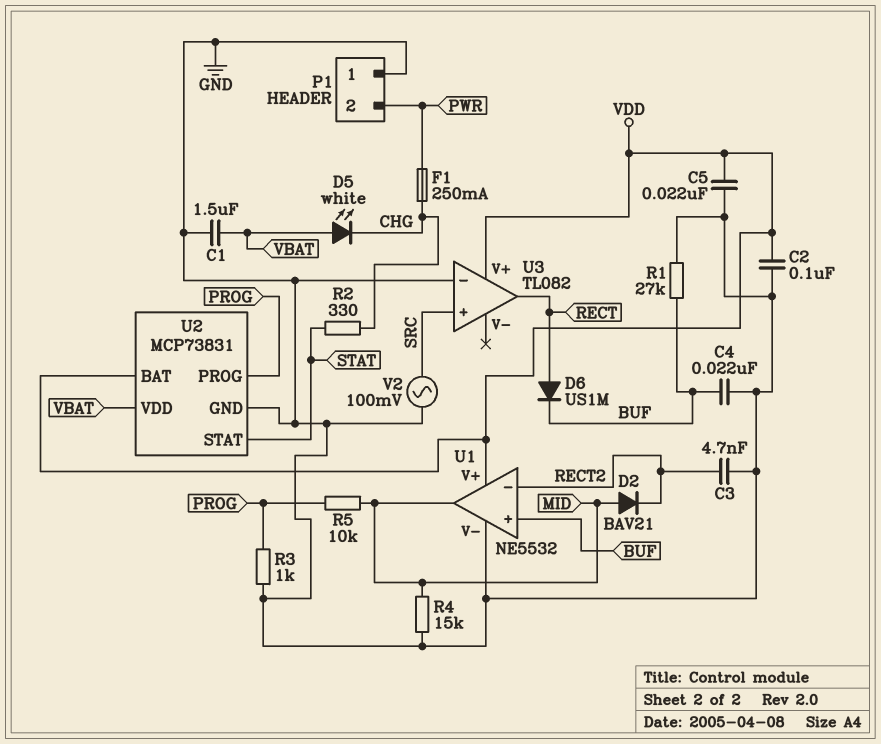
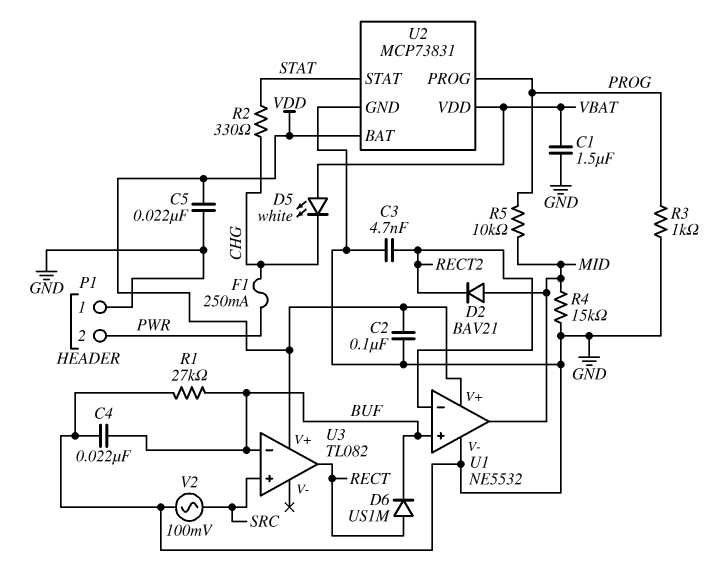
U3 pin in-: GND -> BUF

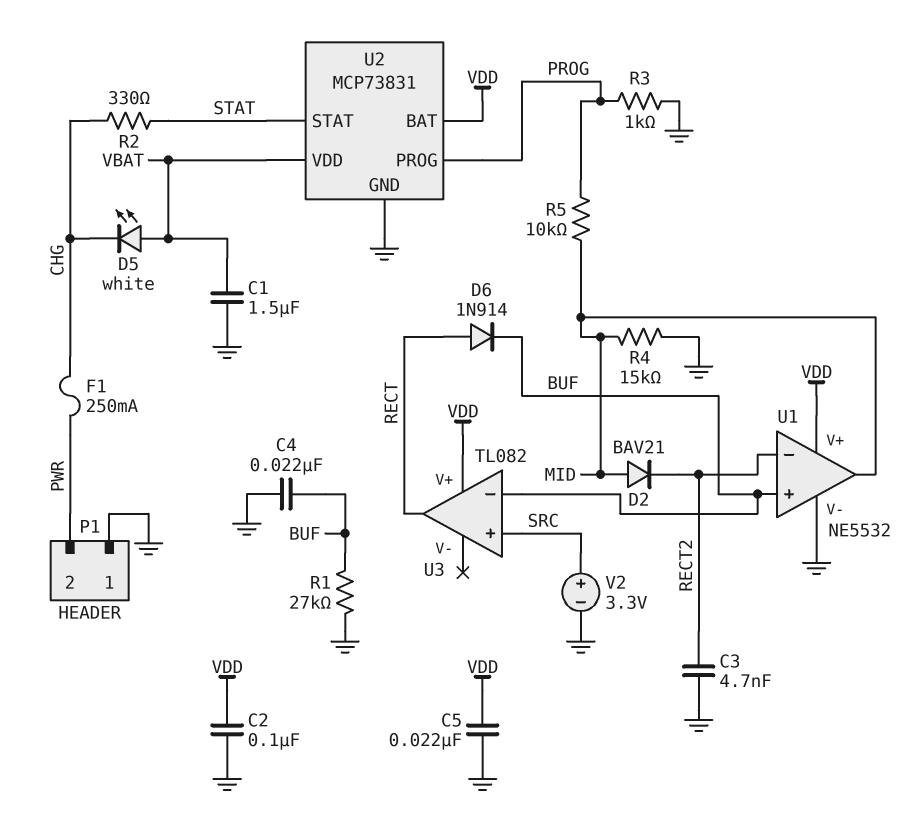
D6: diode US1M (A RECT, K BUF) -> diode 1N914 (A RECT, K BUF)
V2: AC 100mV (GND, SRC) -> 3.3V (plus SRC, minus GND)

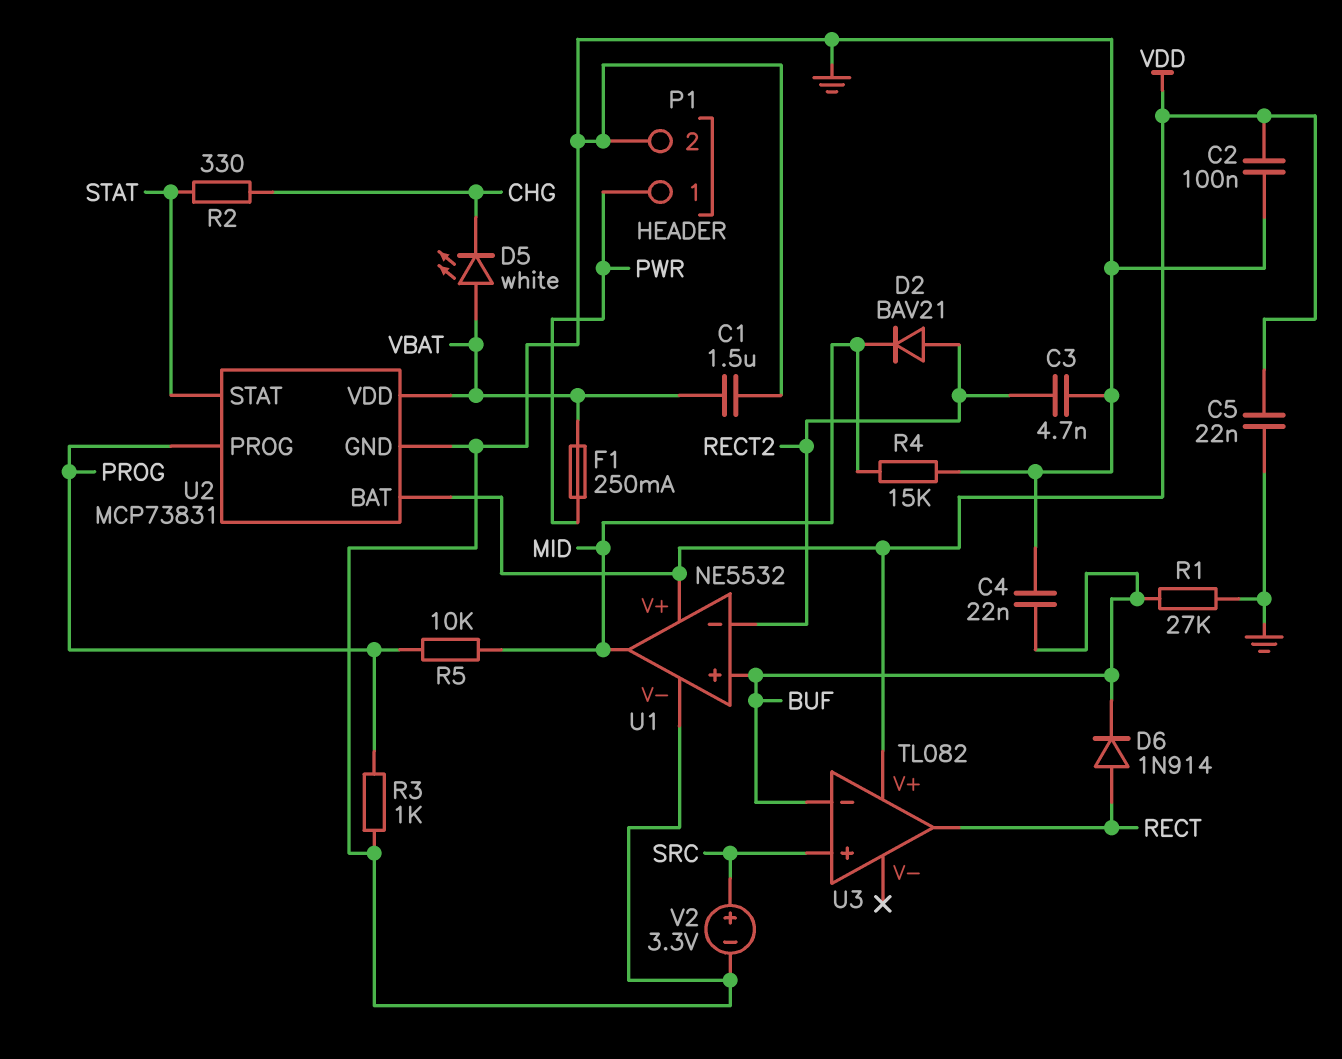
D2: diode BAV21 (A MID, K RECT2) -> diode BAV21 (A RECT2, K MID)
F1: 250mA (CHG, PWR) -> 250mA (PWR, VBAT)
P1 pin 1: GND -> PWR
P1 pin 2: PWR -> GND

